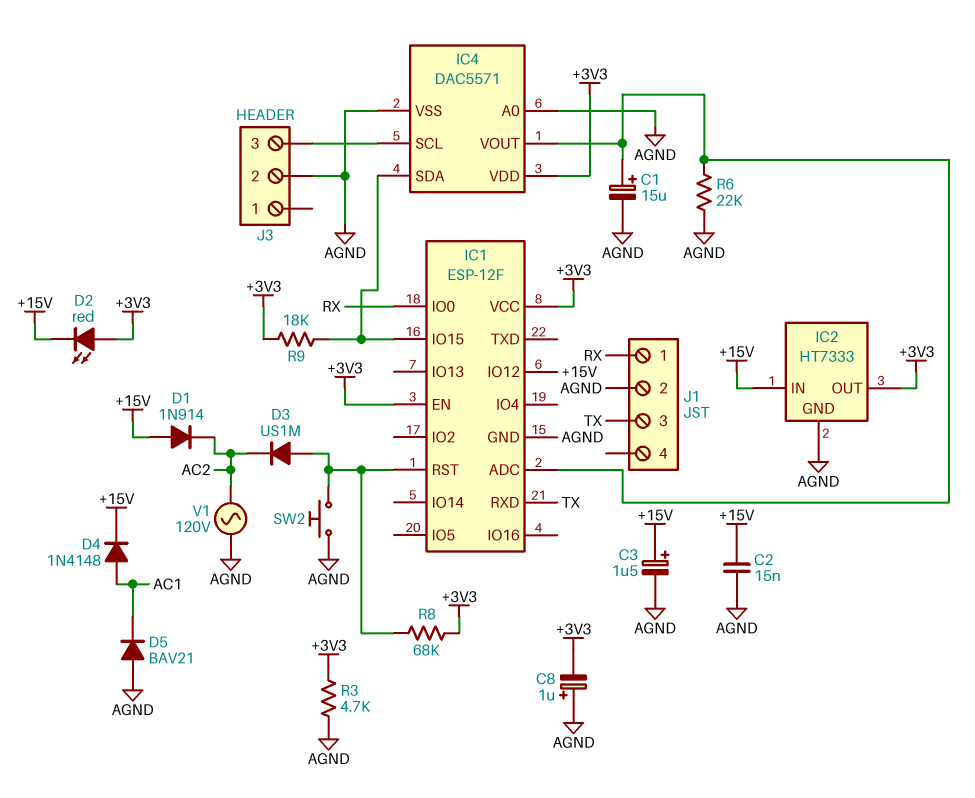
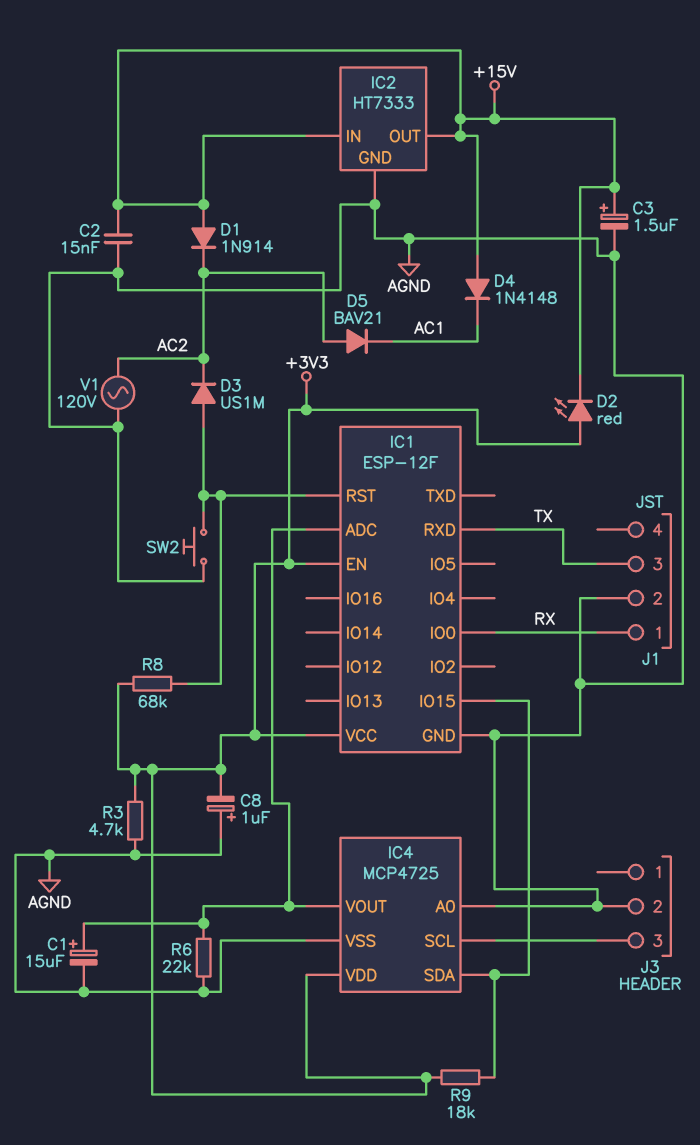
D4: diode 1N4148 (A AC1, K +15V) -> diode 1N4148 (A +15V, K AC1)
D5: diode BAV21 (A AGND, K AC1) -> diode BAV21 (A AC2, K AC1)
IC1 pin IO12: +15V -> none
IC2 pin OUT: +3V3 -> +15V
IC4: DAC5571 -> MCP4725

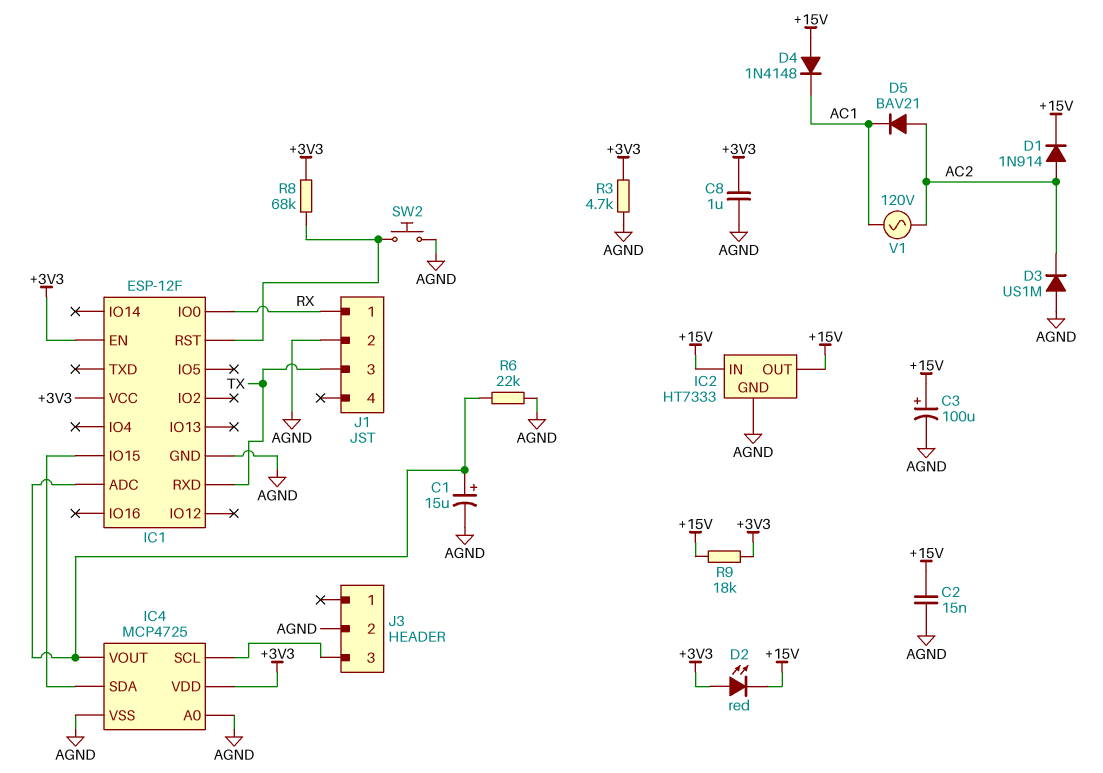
C3: 1.5uF (plus +15V, minus AGND) -> 100uF (plus +15V, minus AGND)
C8: 1uF (plus AGND, minus +3V3) -> 1uF (+3V3, AGND)
D1: diode 1N914 (A +15V, K AC2) -> diode 1N914 (A AC2, K +15V)
D3: diode US1M (A IC1/RST, K AC2) -> diode US1M (A AGND, K AC2)
R9: 18k (+3V3, IC1/IO15) -> 18k (+3V3, +15V)
V1: AC 120V (AC2, AGND) -> AC 120V (AC1, AC2)

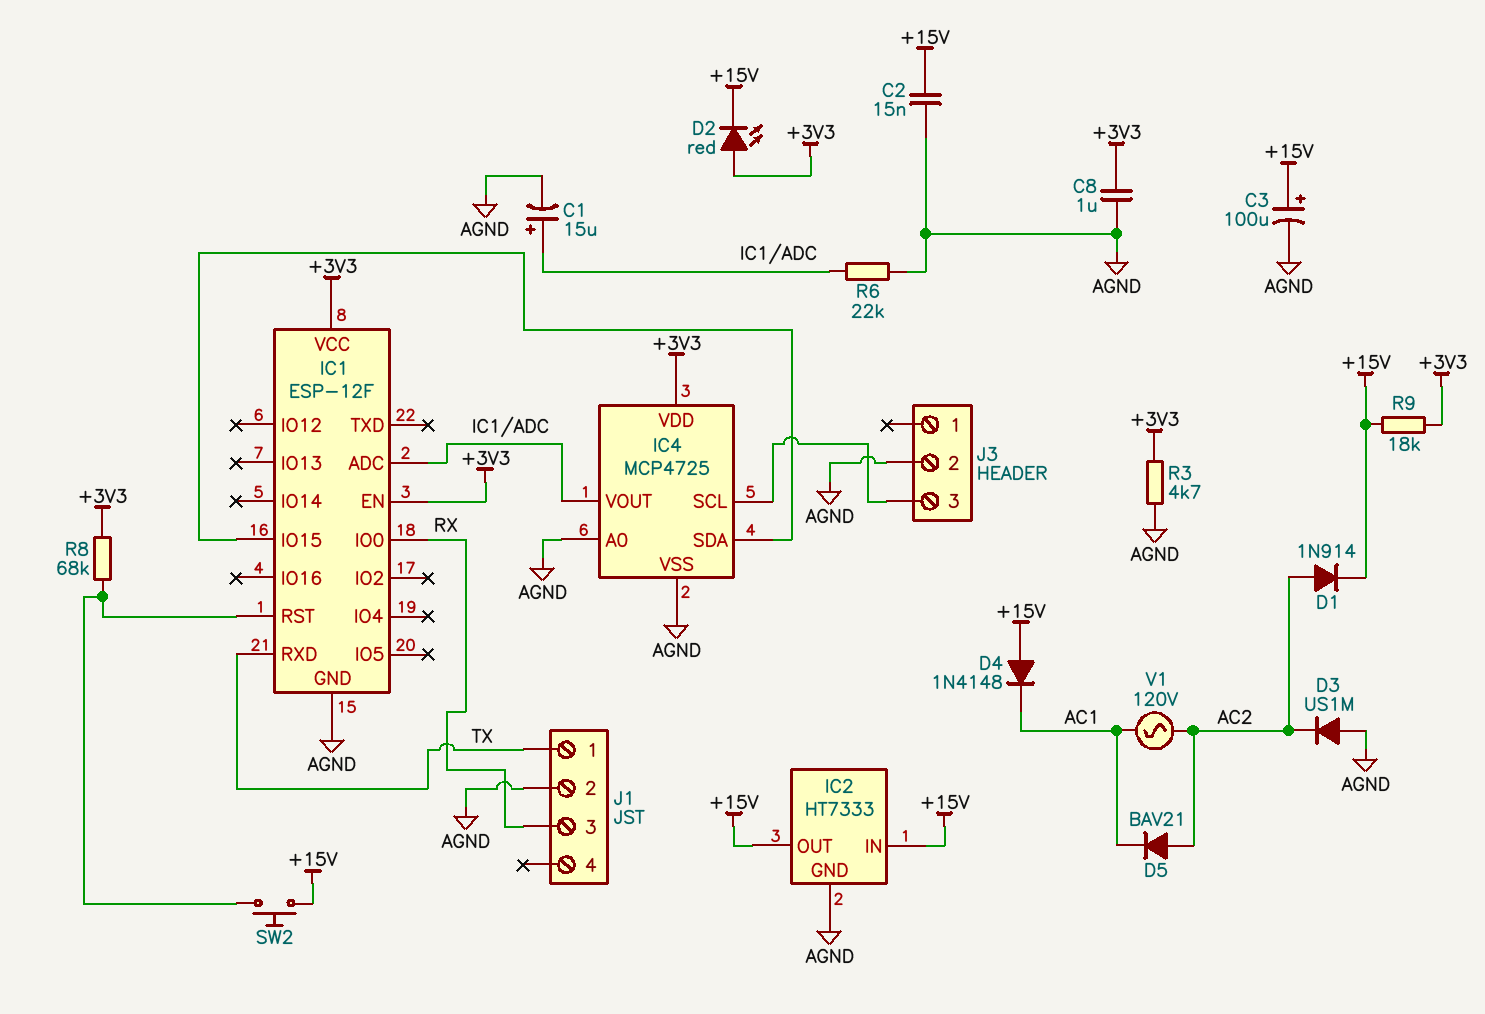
J1 pin 1: RX -> TX
J1 pin 3: TX -> RX
SW2: button (AGND, IC1/RST) -> button (+15V, IC1/RST)

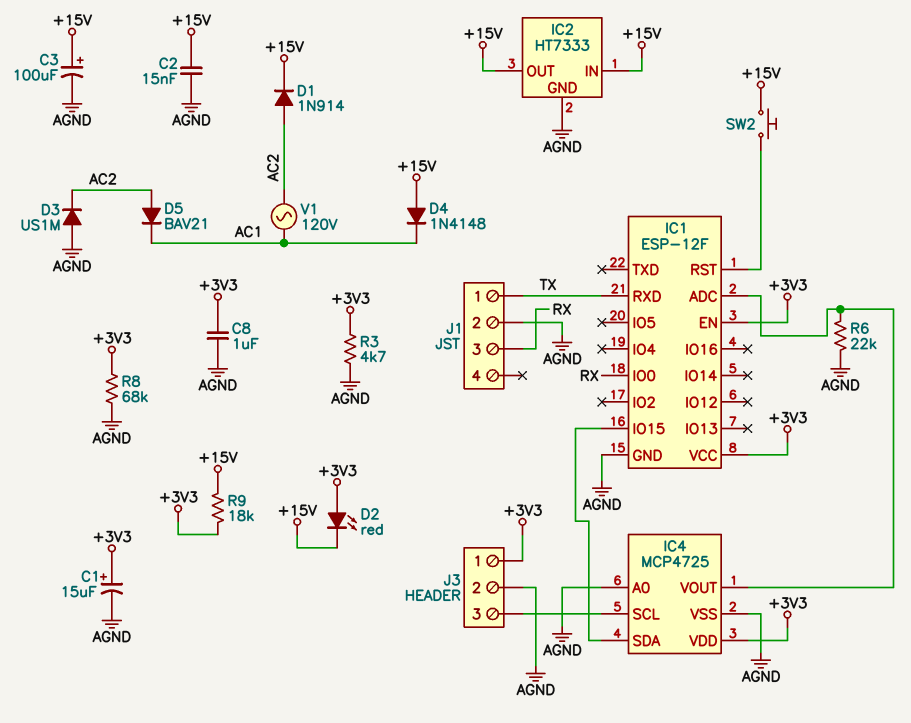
C1: 15uF (plus IC1/ADC, minus AGND) -> 15uF (plus +3V3, minus AGND)
J3 pin 1: none -> +3V3
R8: 68k (+3V3, IC1/RST) -> 68k (+3V3, AGND)

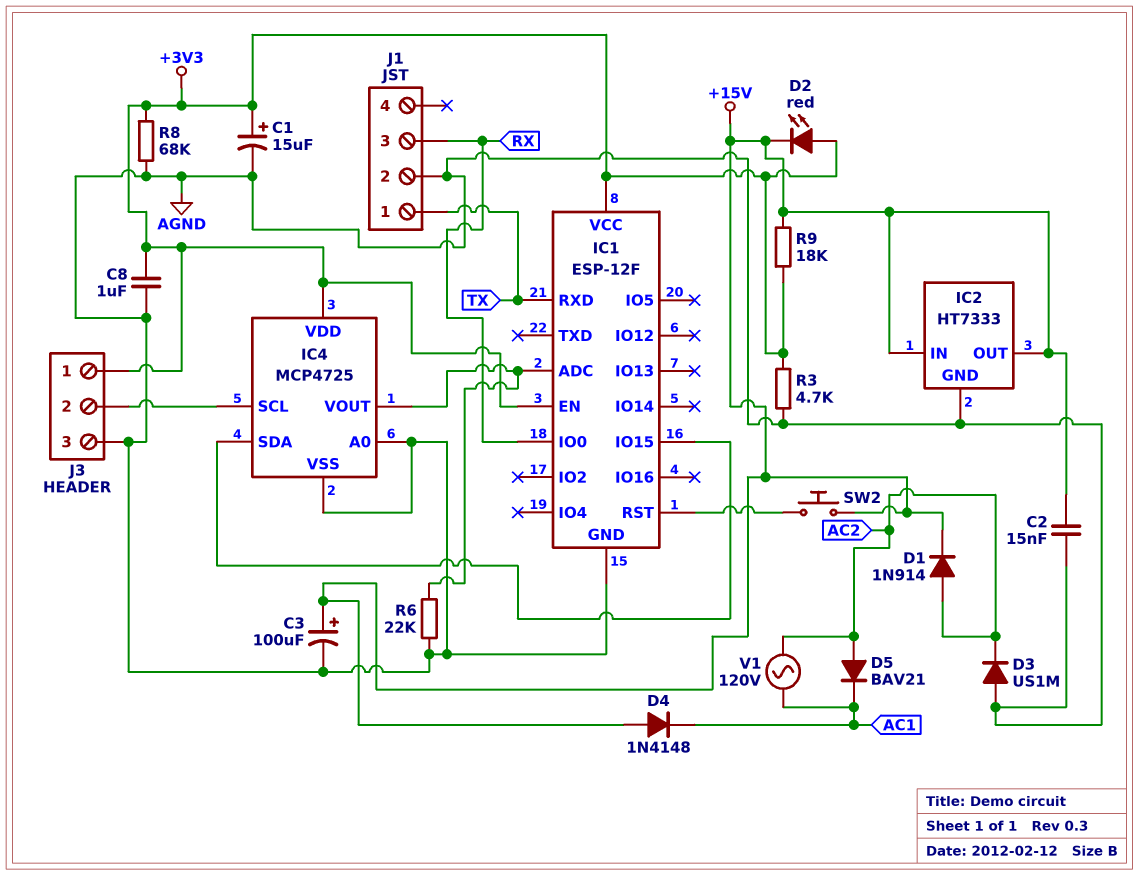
J3 pin 2: AGND -> IC4/SCL
J3 pin 3: IC4/SCL -> AGND

